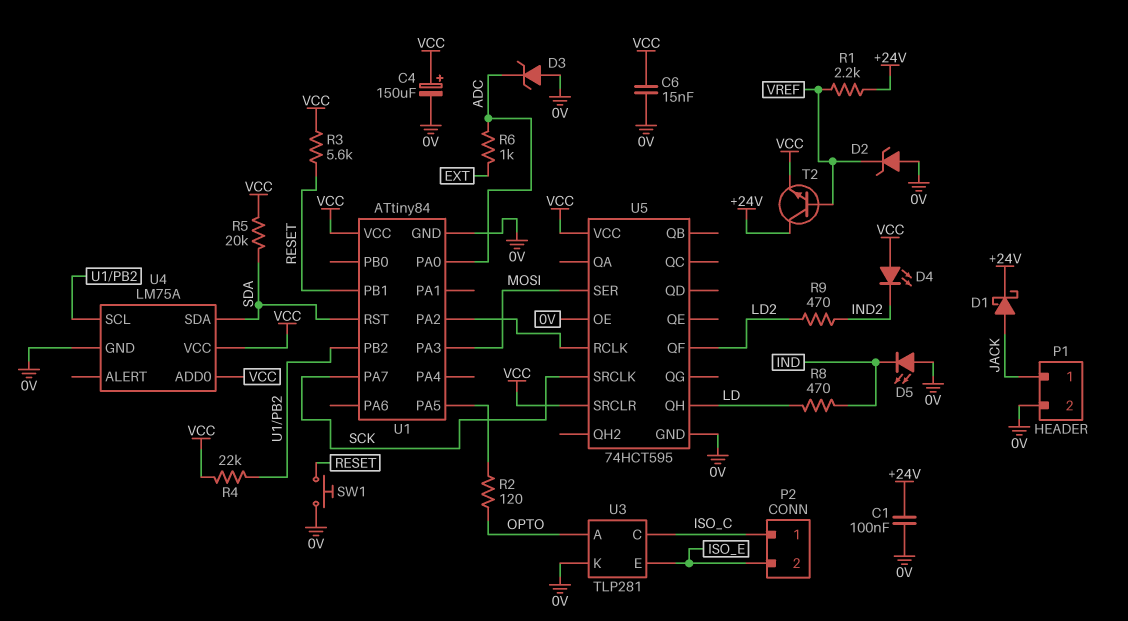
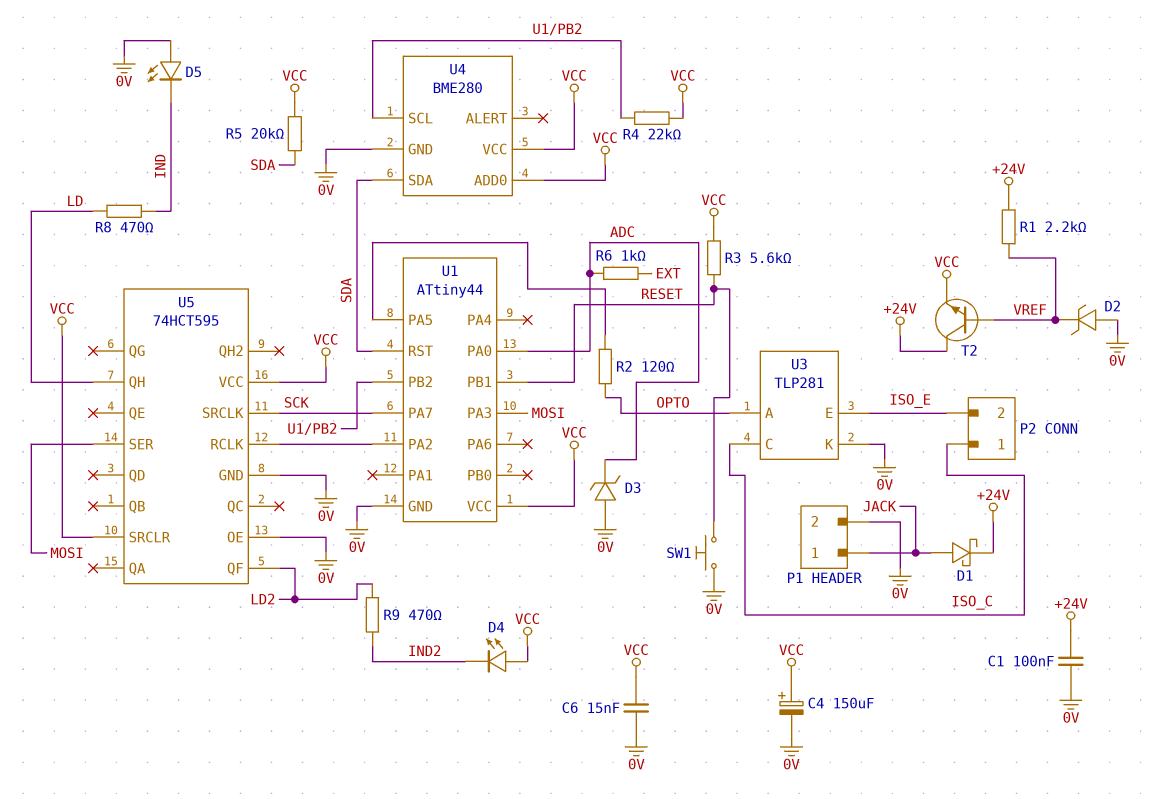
U1: ATtiny84 -> ATtiny44
U4: LM75A -> BME280

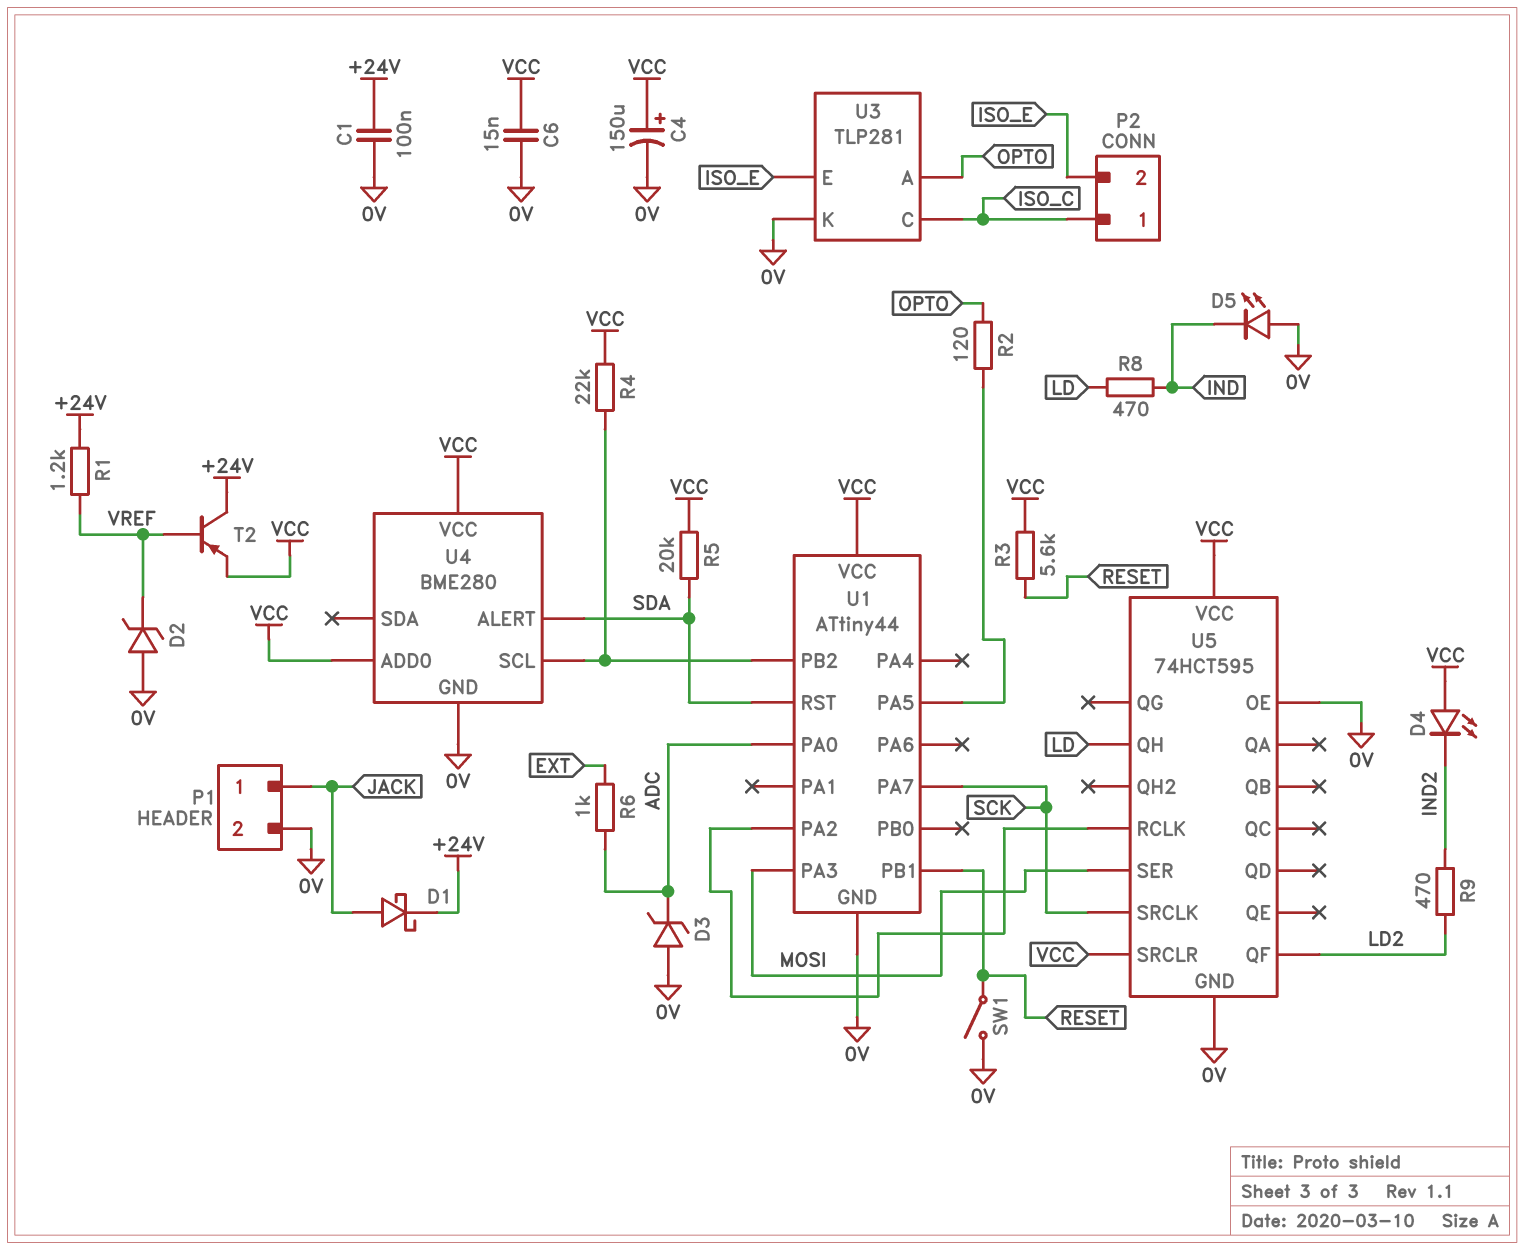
R1: 2.2k (+24V, VREF) -> 1.2k (+24V, VREF)
SW1: button (0V, RESET) -> switch (0V, RESET)
T2: NPN (B VREF, C +24V, E VCC) -> PNP (B VREF, C +24V, E VCC)
U4 pin ALERT: none -> SDA
U4 pin SDA: SDA -> none

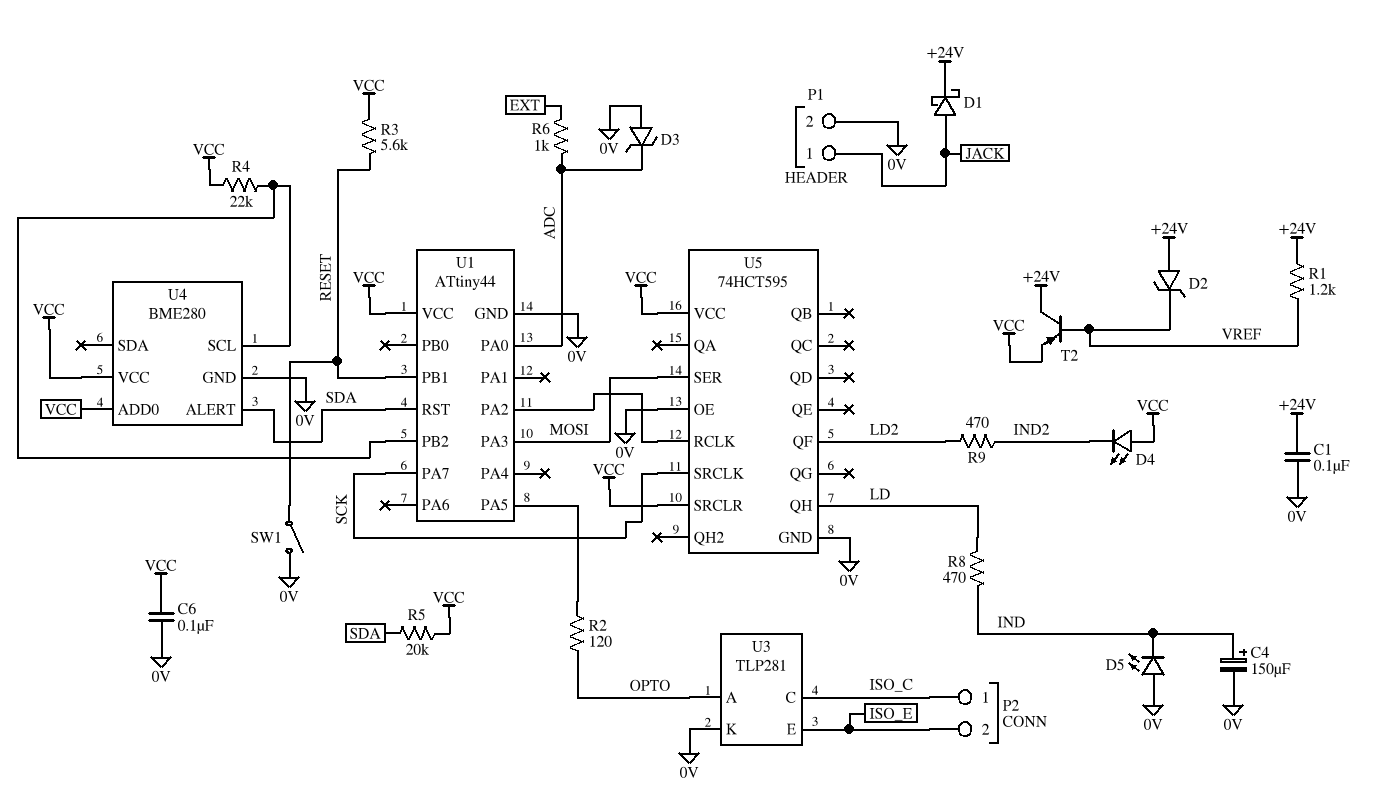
C4: 150uF (plus VCC, minus 0V) -> 150uF (plus IND, minus 0V)
C6: 15nF (0V, VCC) -> 100nF (0V, VCC)
D2: zener (A 0V, K VREF) -> zener (A +24V, K VREF)

